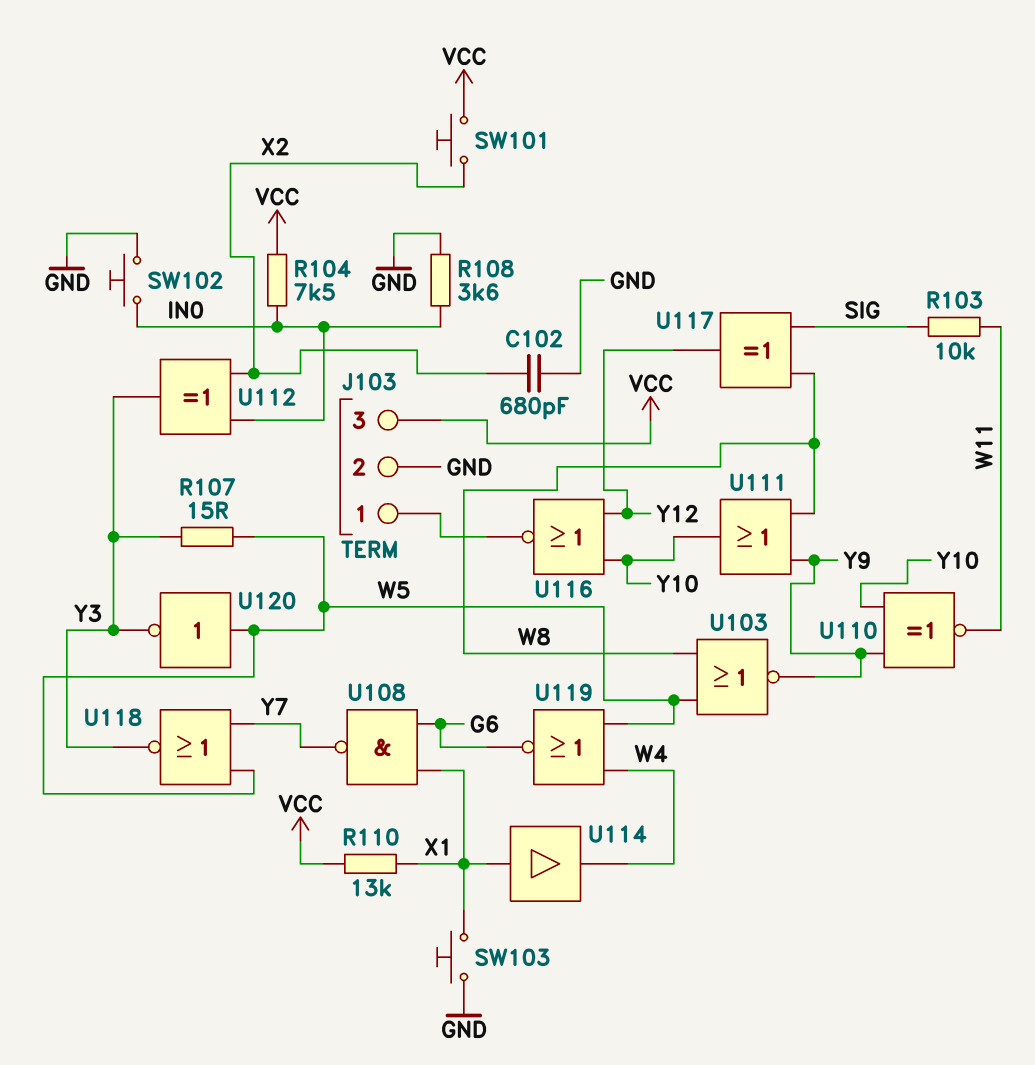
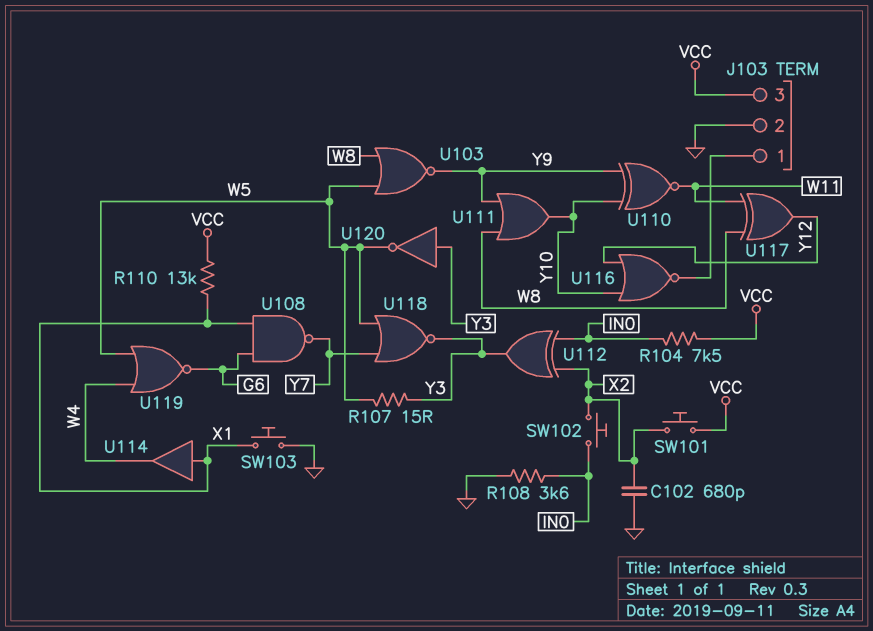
R103: 10k (SIG, W11) -> none
SW102: button (GND, IN0) -> button (IN0, X2)
U117: XOR (in SIG, in W8, out Y12) -> XOR (in W8, in W11, out Y12)
U120: NOT (in W5, out Y3) -> NOT (in Y3, out W5)

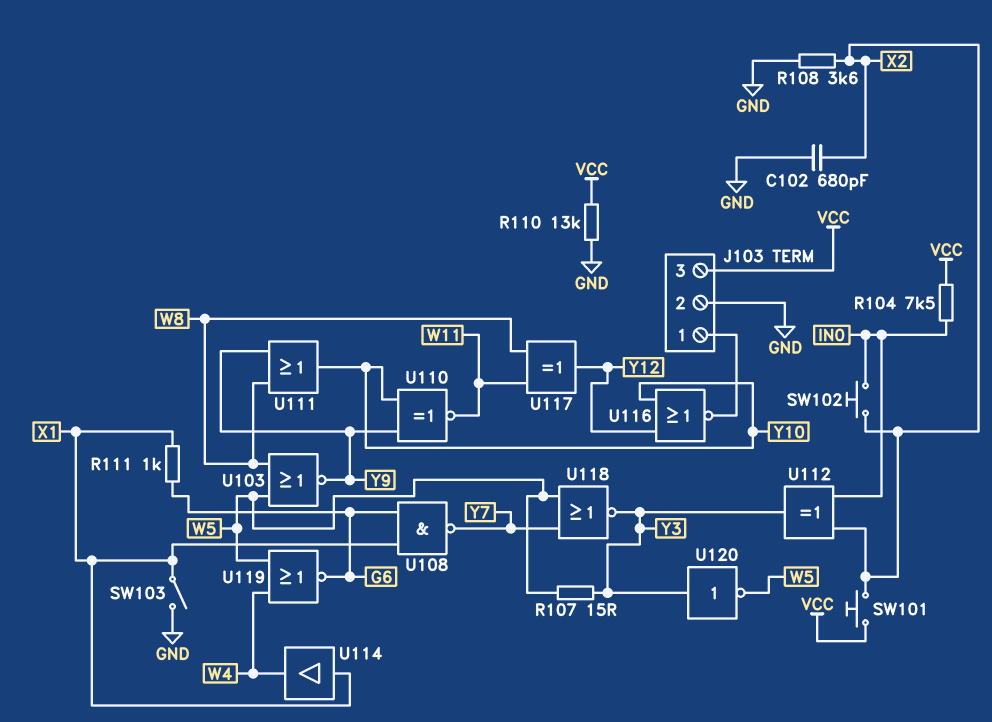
R108: 3.6k (GND, IN0) -> 3.6k (GND, X2)
R110: 13k (VCC, X1) -> 13k (GND, VCC)
R111: none -> 1k (G6, X1)
SW103: button (GND, X1) -> switch (GND, X1)

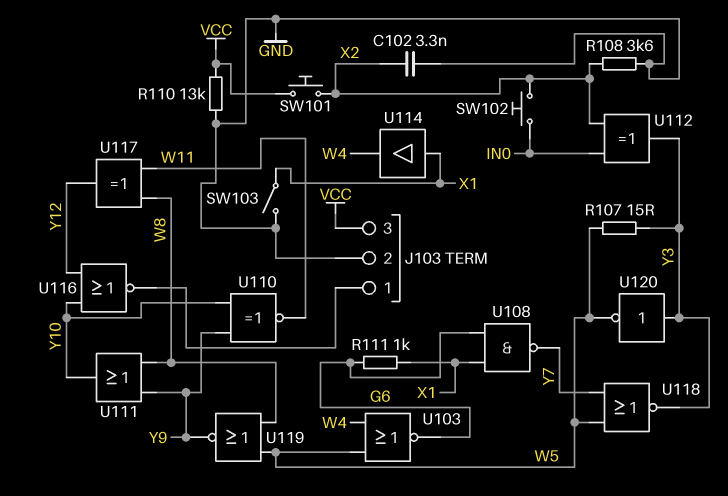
C102: 680pF (GND, X2) -> 3.3nF (GND, X2)
R104: 7.5k (IN0, VCC) -> none
U103: NOR (in W5, in W8, out Y9) -> NOR (in W4, in W5, out G6)
U119: NOR (in W4, in W5, out G6) -> NOR (in W5, in W8, out Y9)

